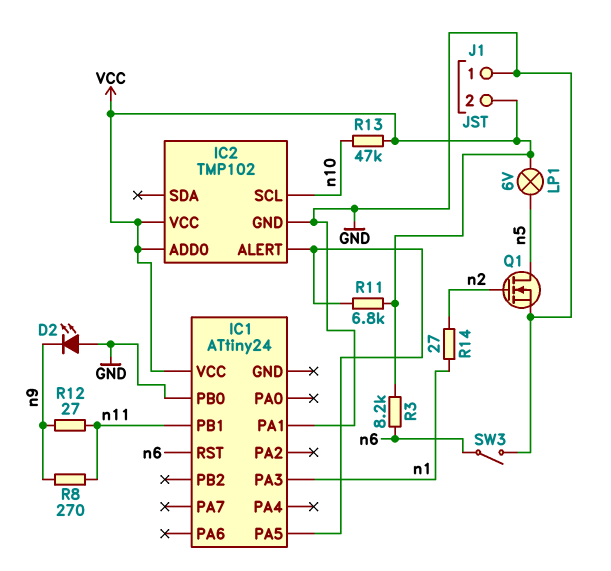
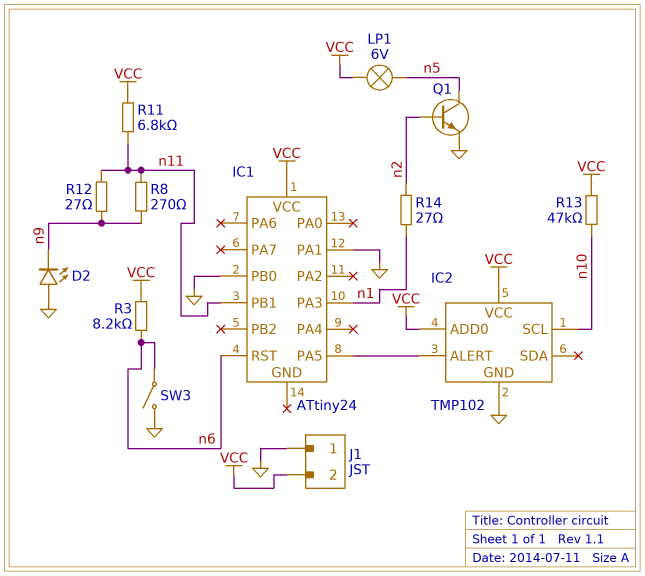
Q1: NMOS (G n2, D n5, S GND) -> NPN (B n2, C n5, E GND)
R11: 6.8k (IC1/PA5, VCC) -> 6.8k (VCC, n11)

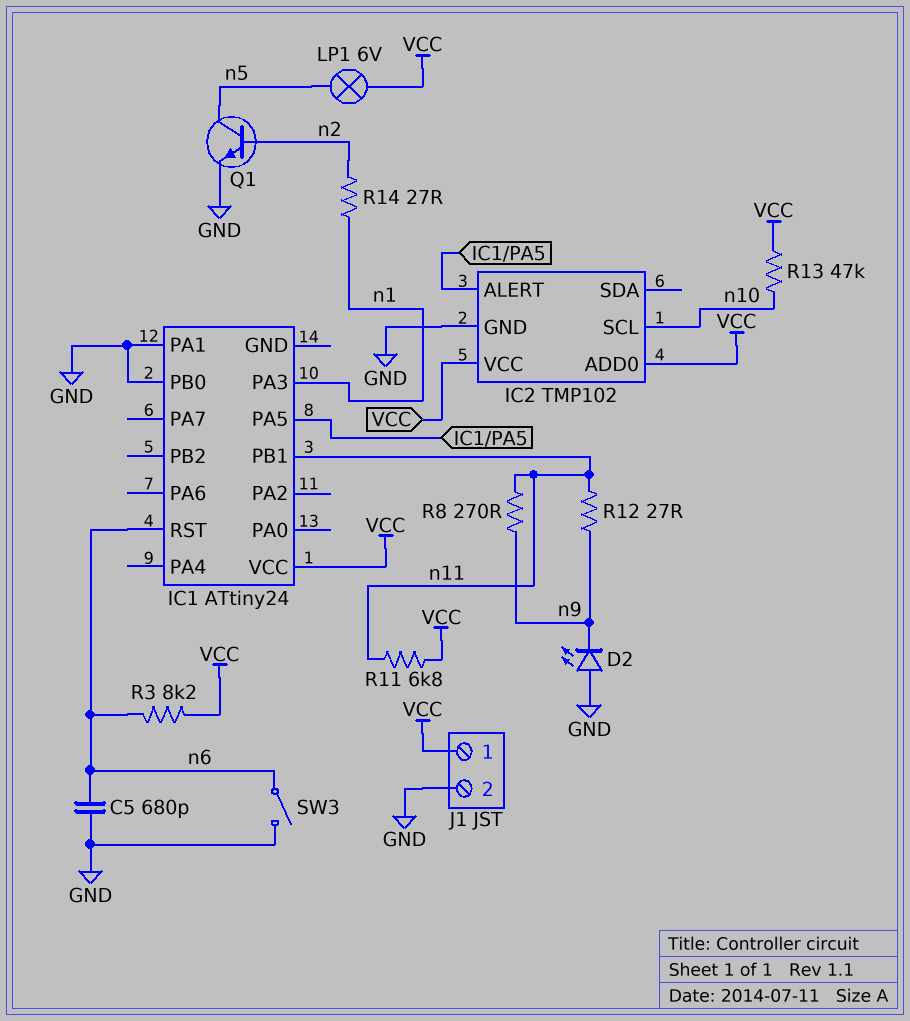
C5: none -> 680pF (GND, n6)
J1 pin 1: GND -> VCC
J1 pin 2: VCC -> GND

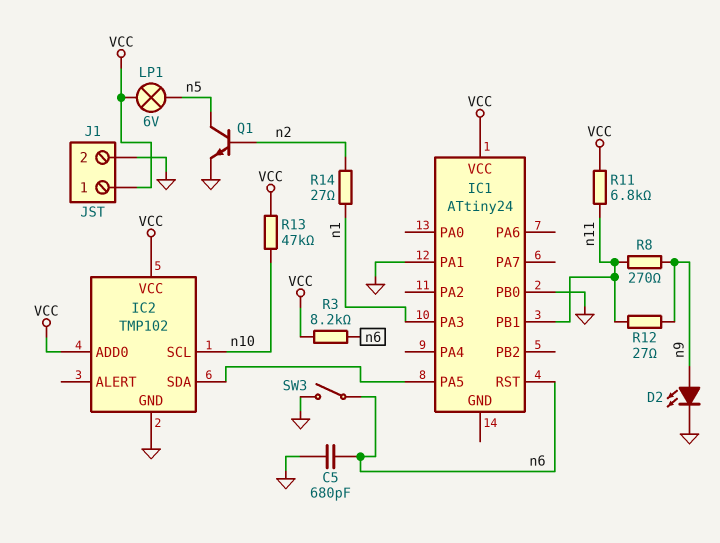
D2: LED (A GND, K n9) -> LED (A n9, K GND)
IC2 pin ALERT: IC1/PA5 -> none
IC2 pin SDA: none -> IC1/PA5

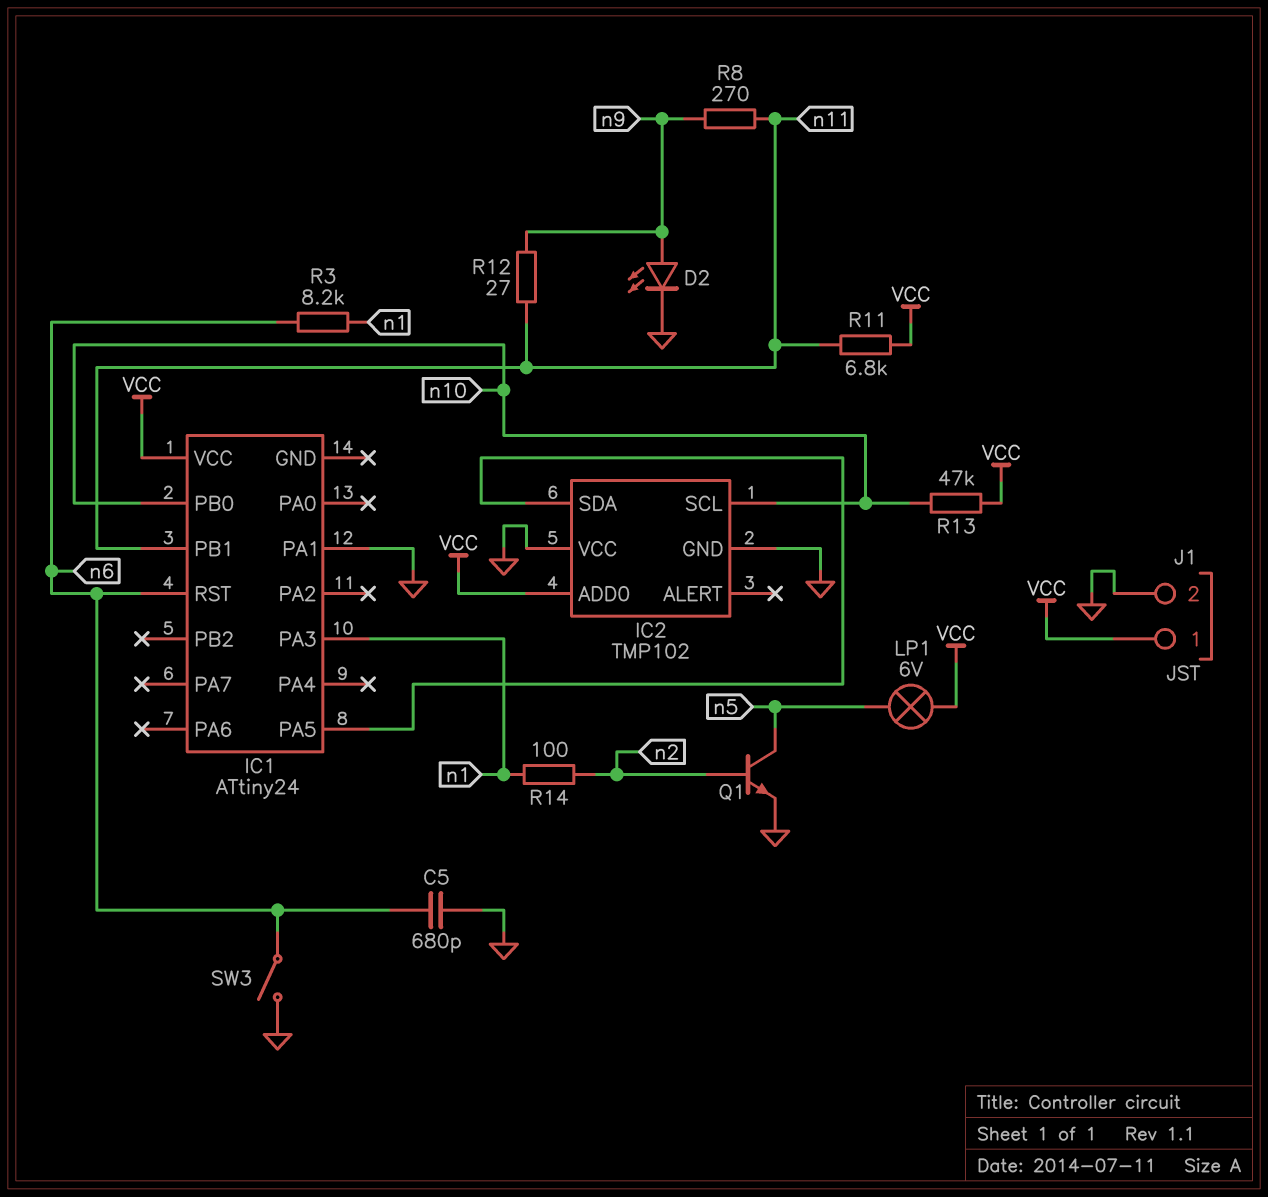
IC1 pin PB0: GND -> n10
IC2 pin VCC: VCC -> GND
R3: 8.2k (VCC, n6) -> 8.2k (n1, n6)
R14: 27 (n1, n2) -> 100 (n1, n2)

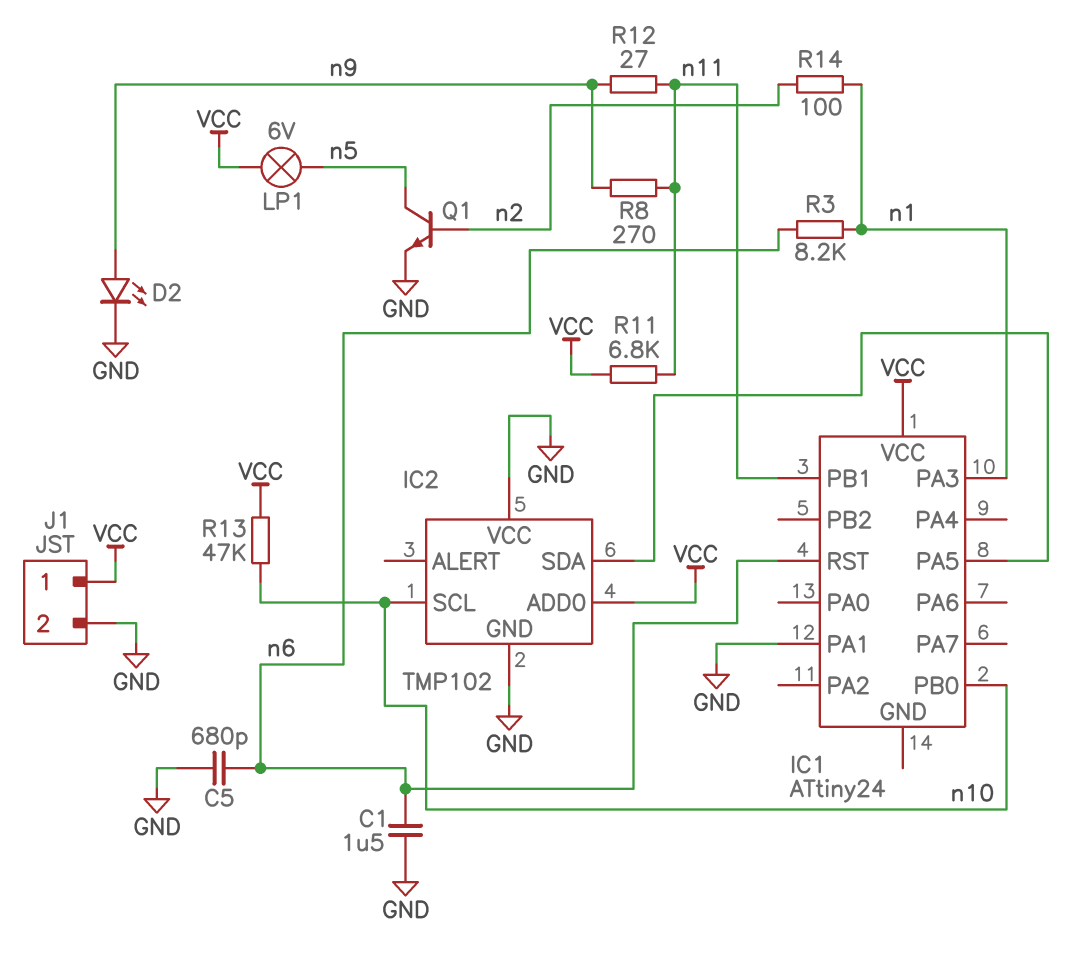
C1: none -> 1.5uF (GND, n6)
SW3: switch (GND, n6) -> none

